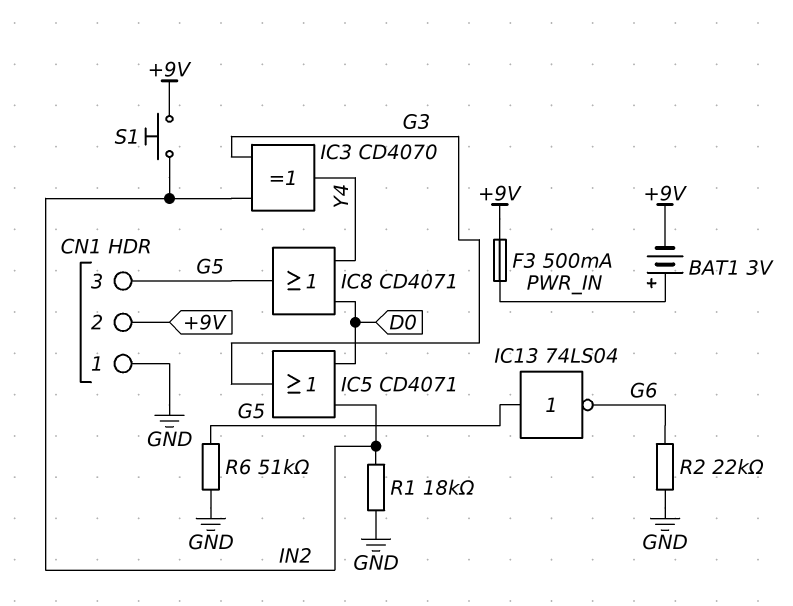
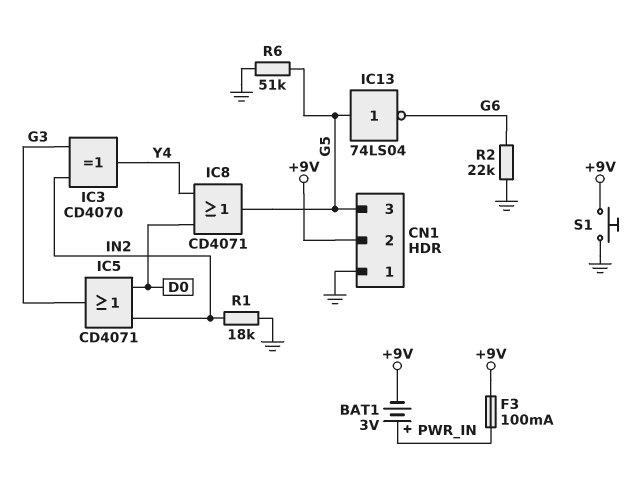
F3: 500mA (+9V, PWR_IN) -> 100mA (+9V, PWR_IN)
S1: button (+9V, IN2) -> button (+9V, GND)

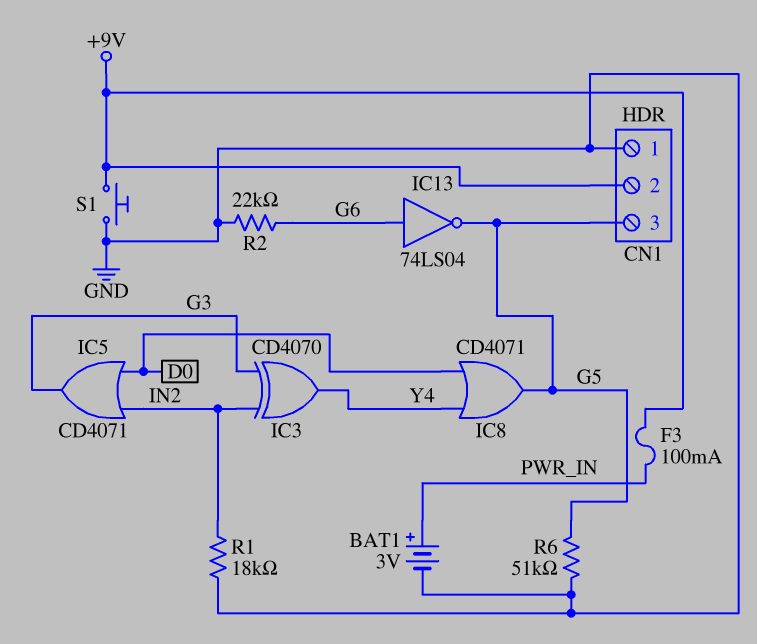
BAT1: 3V (plus PWR_IN, minus +9V) -> 3V (plus PWR_IN, minus GND)
IC13: NOT 74LS04 (in G5, out G6) -> NOT 74LS04 (in G6, out G5)

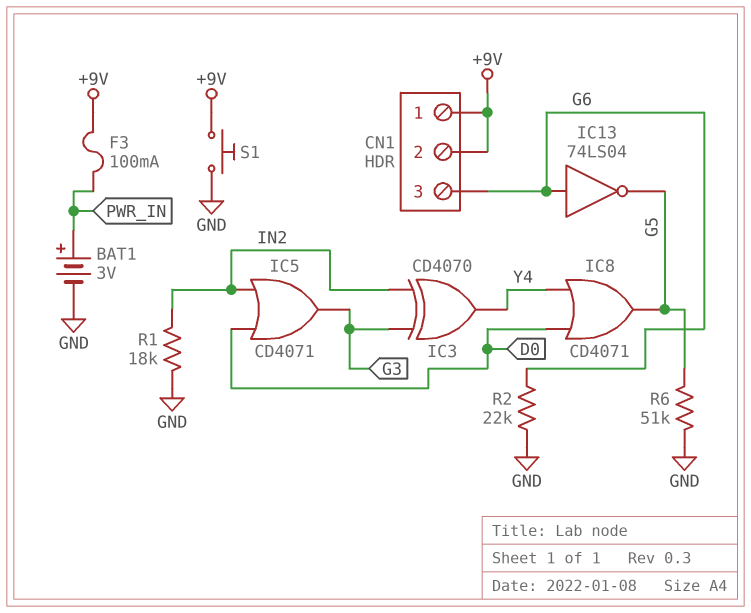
CN1 pin 1: GND -> +9V
CN1 pin 3: G5 -> G6

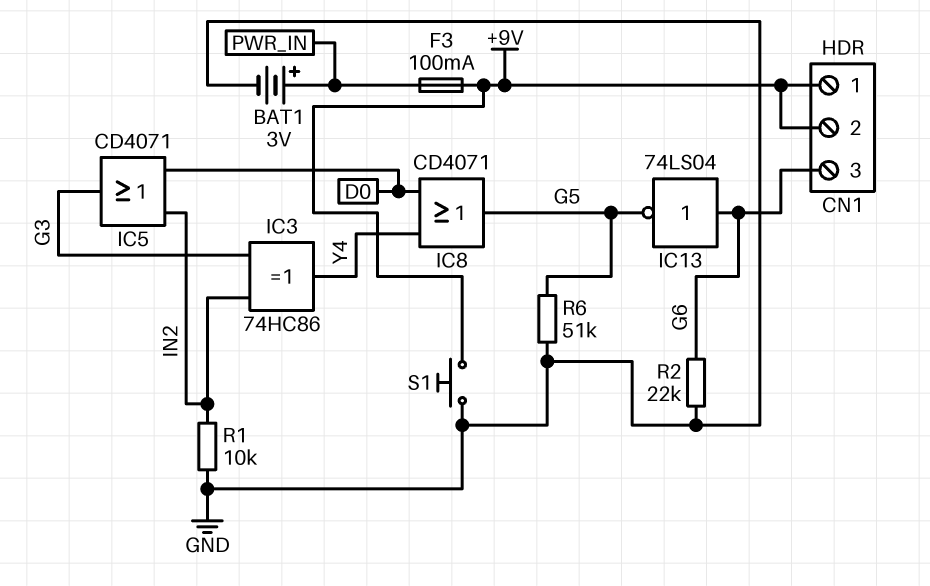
IC3: XOR CD4070 (in G3, in IN2, out Y4) -> XOR 74HC86 (in G3, in IN2, out Y4)
R1: 18k (GND, IN2) -> 10k (GND, IN2)

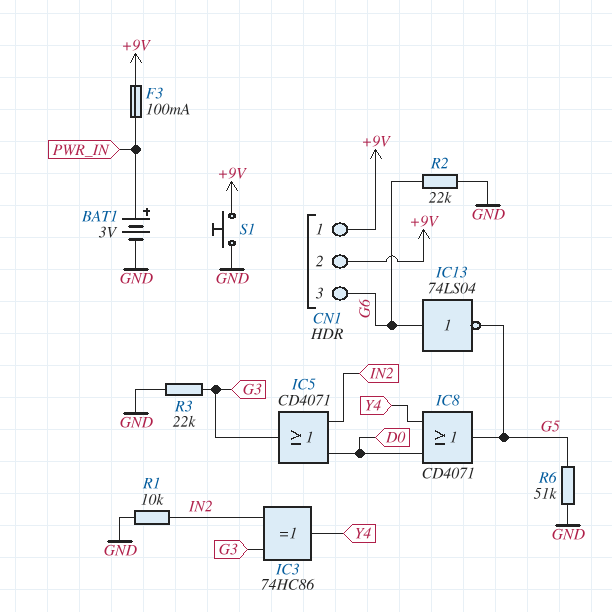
R3: none -> 22k (G3, GND)

